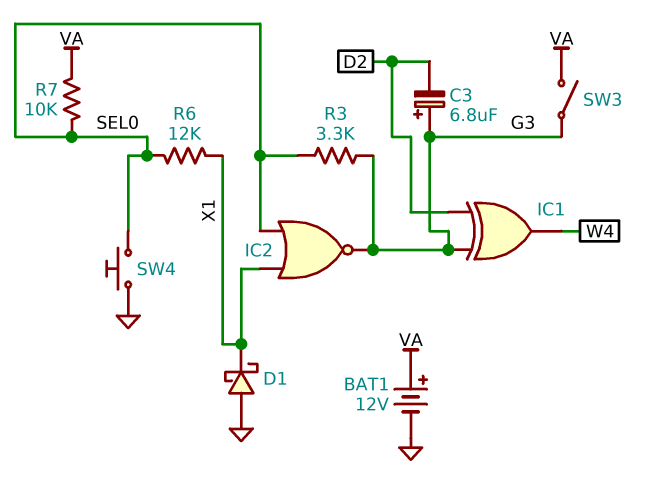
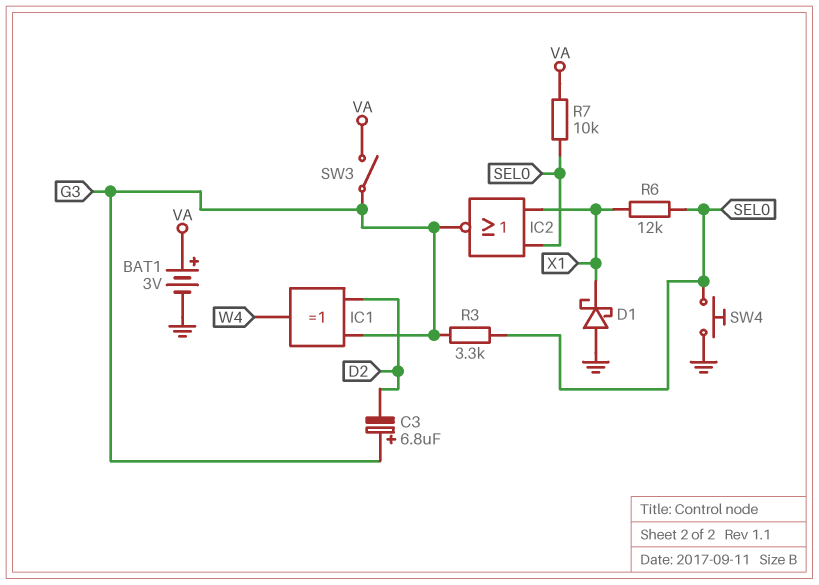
BAT1: 12V (plus VA, minus GND) -> 3V (plus VA, minus GND)

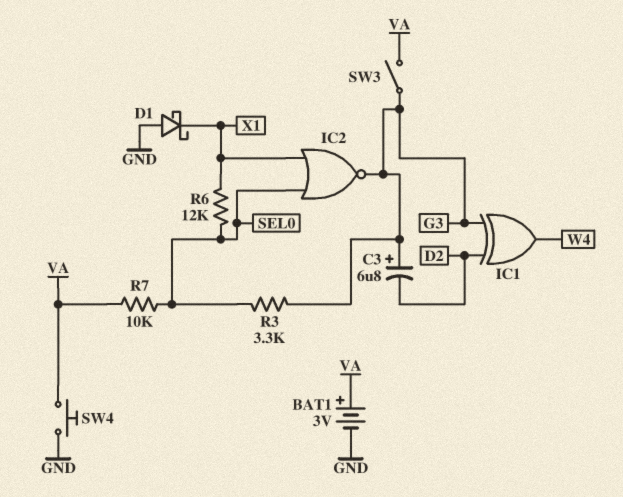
SW4: button (GND, SEL0) -> button (GND, VA)

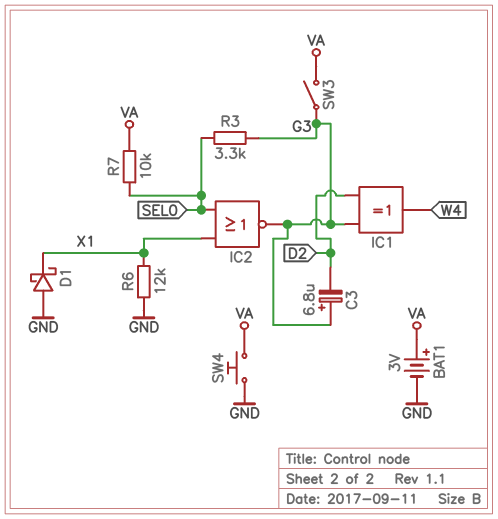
R6: 12k (SEL0, X1) -> 12k (GND, X1)

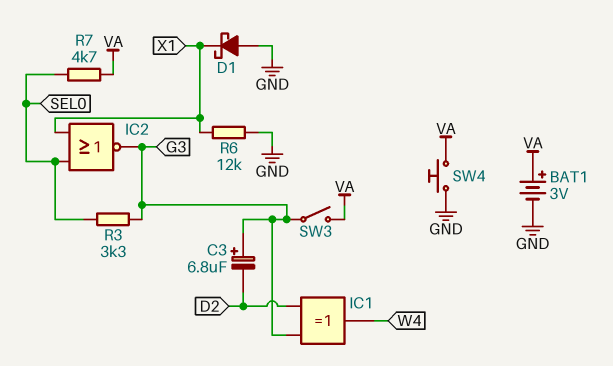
R7: 10k (SEL0, VA) -> 4.7k (SEL0, VA)

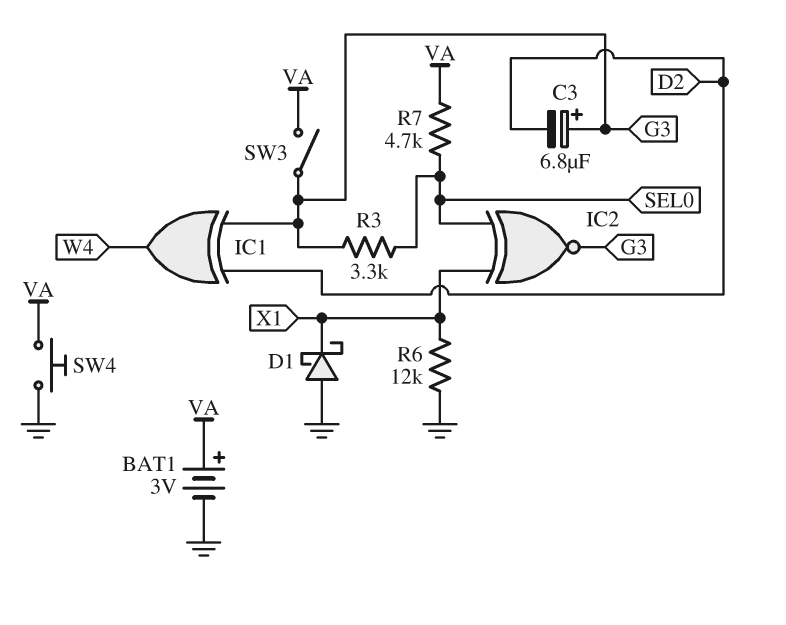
IC2: NOR (in SEL0, in X1, out G3) -> XNOR (in SEL0, in X1, out G3)

